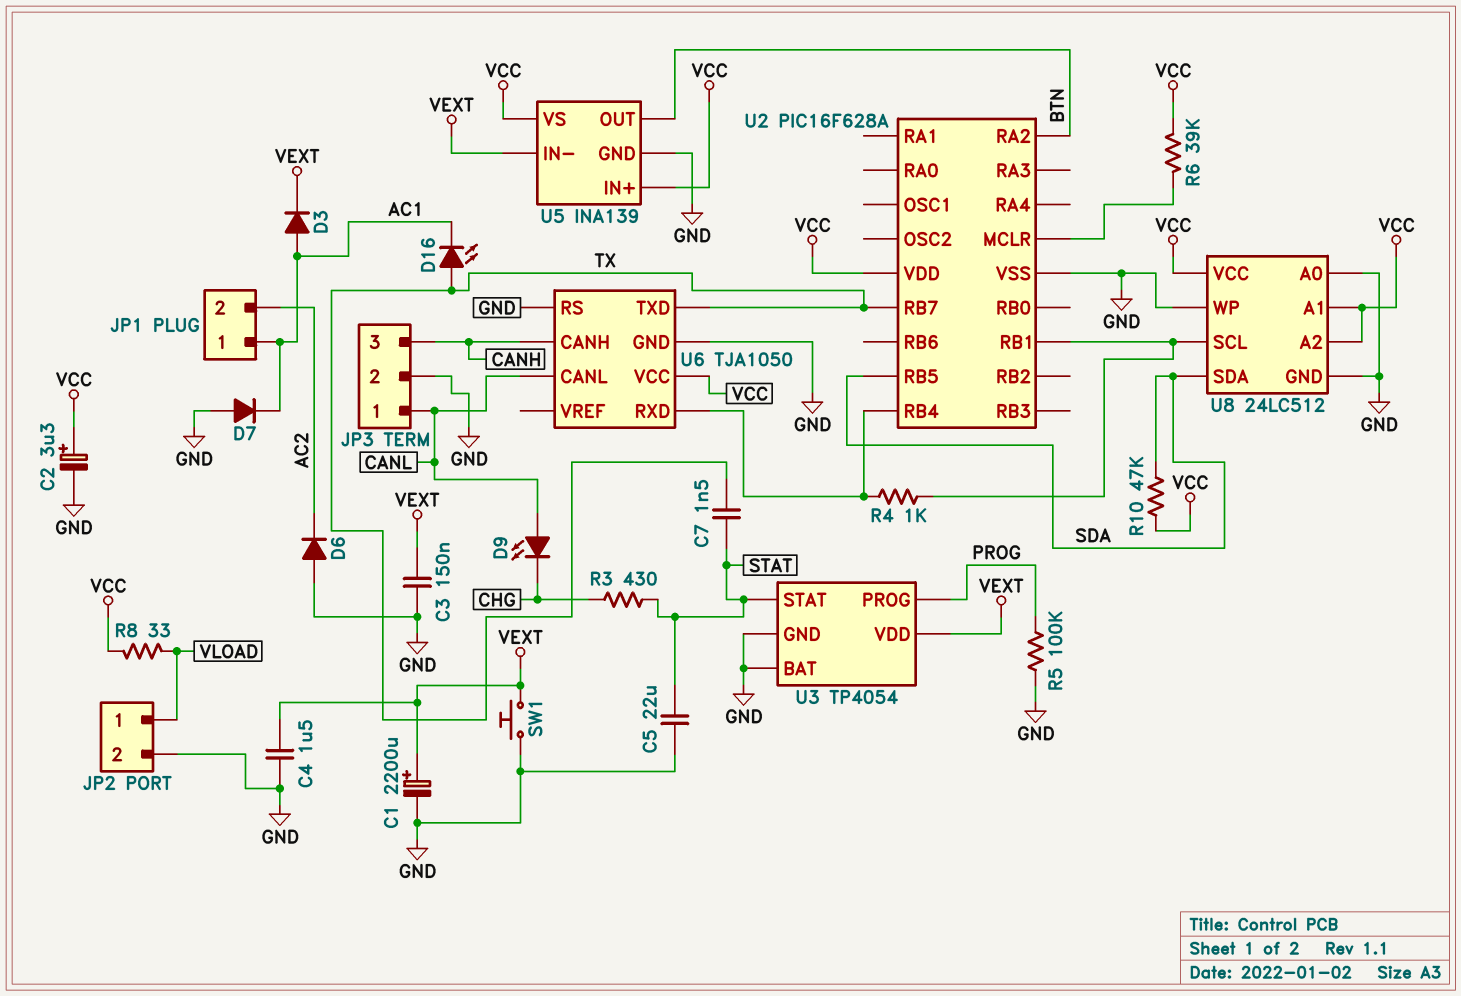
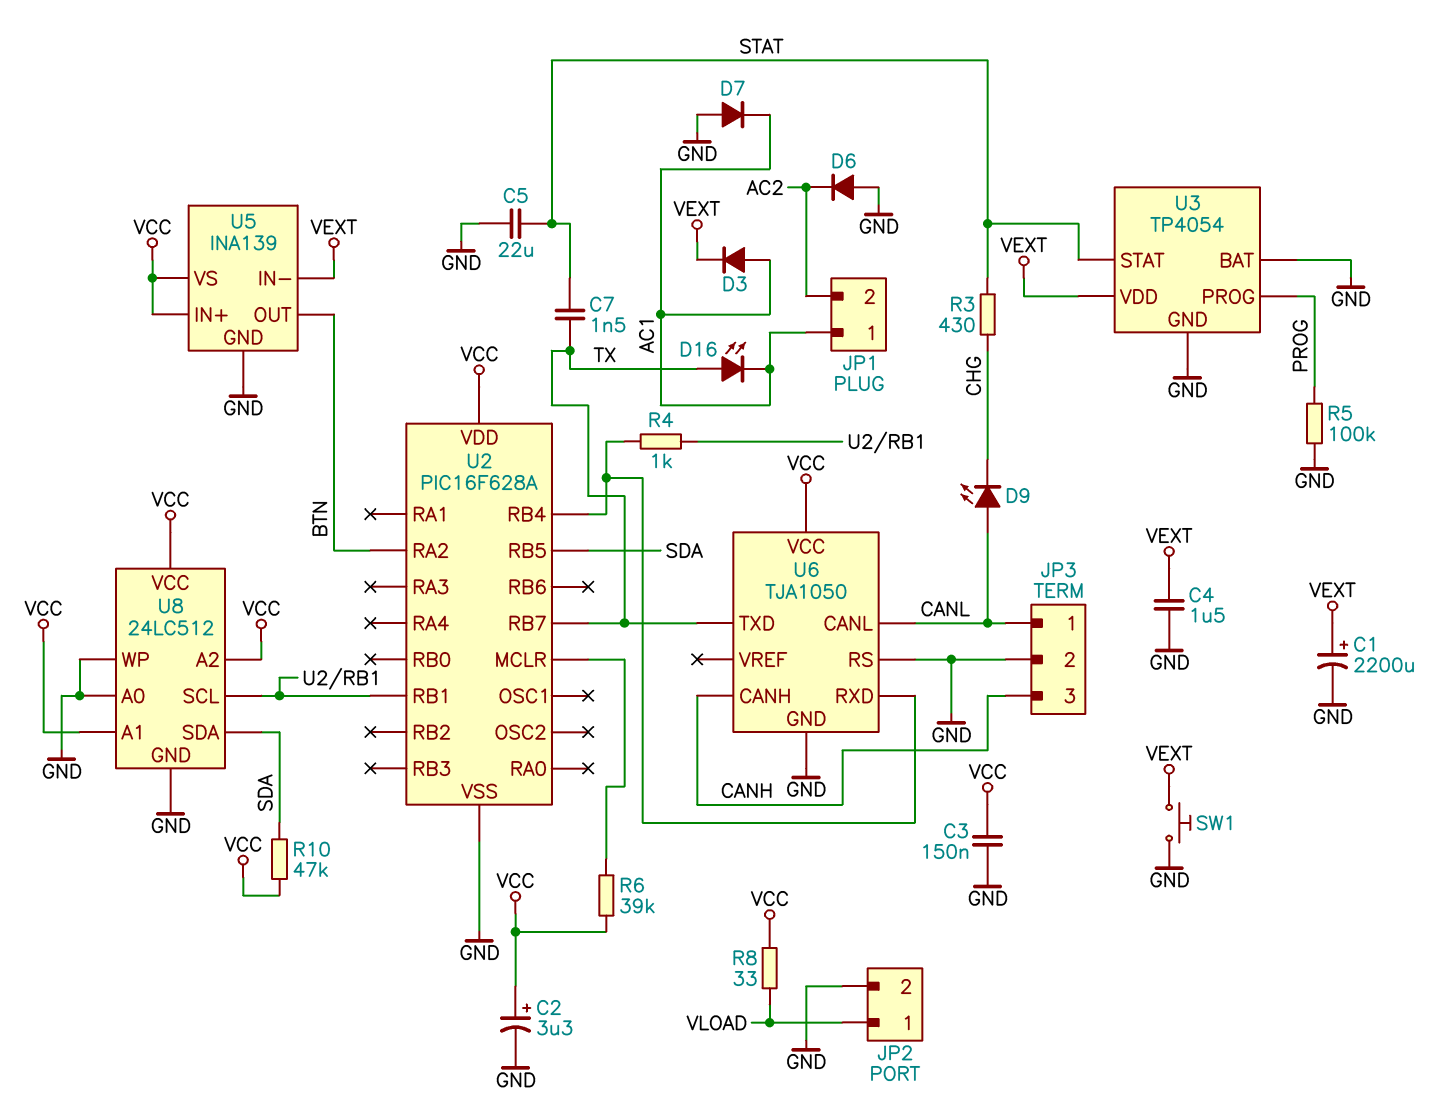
C3: 150nF (GND, VEXT) -> 150nF (GND, VCC)

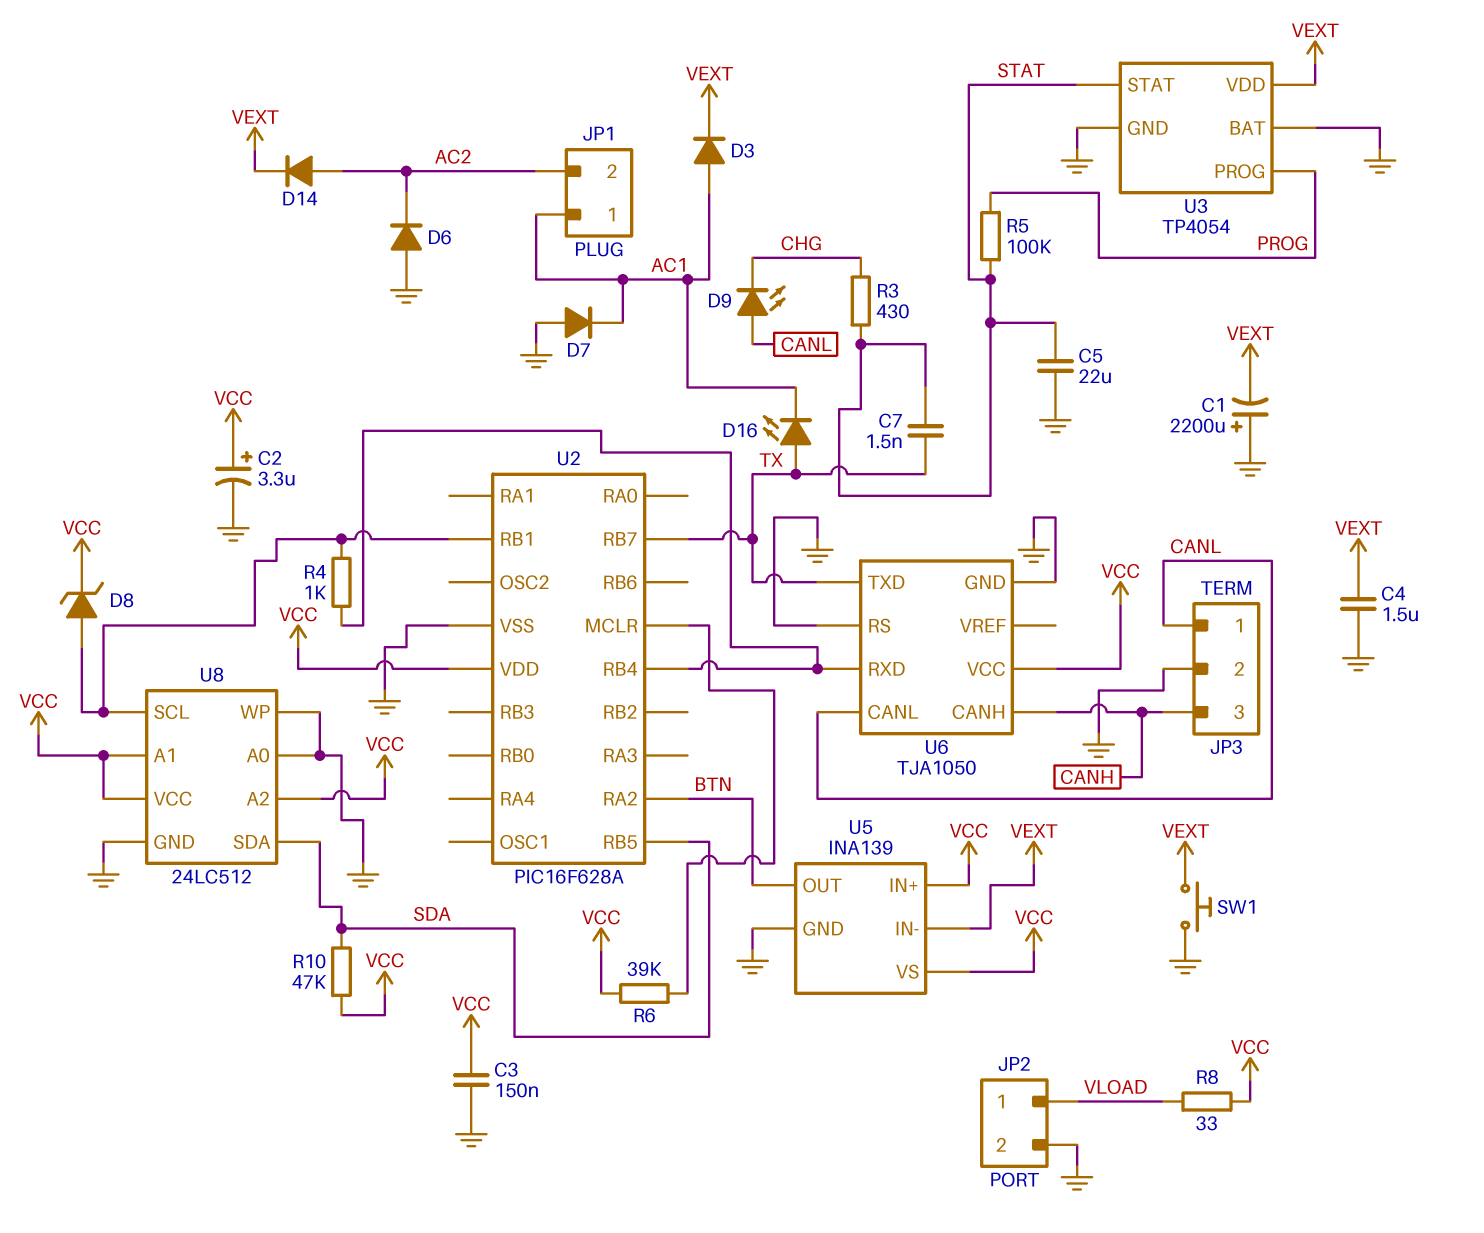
C1: 2200uF (plus VEXT, minus GND) -> 2200uF (plus GND, minus VEXT)
D8: none -> zener (A U2/RB1, K VCC)
D14: none -> diode (A AC2, K VEXT)
R5: 100k (GND, PROG) -> 100k (PROG, STAT)

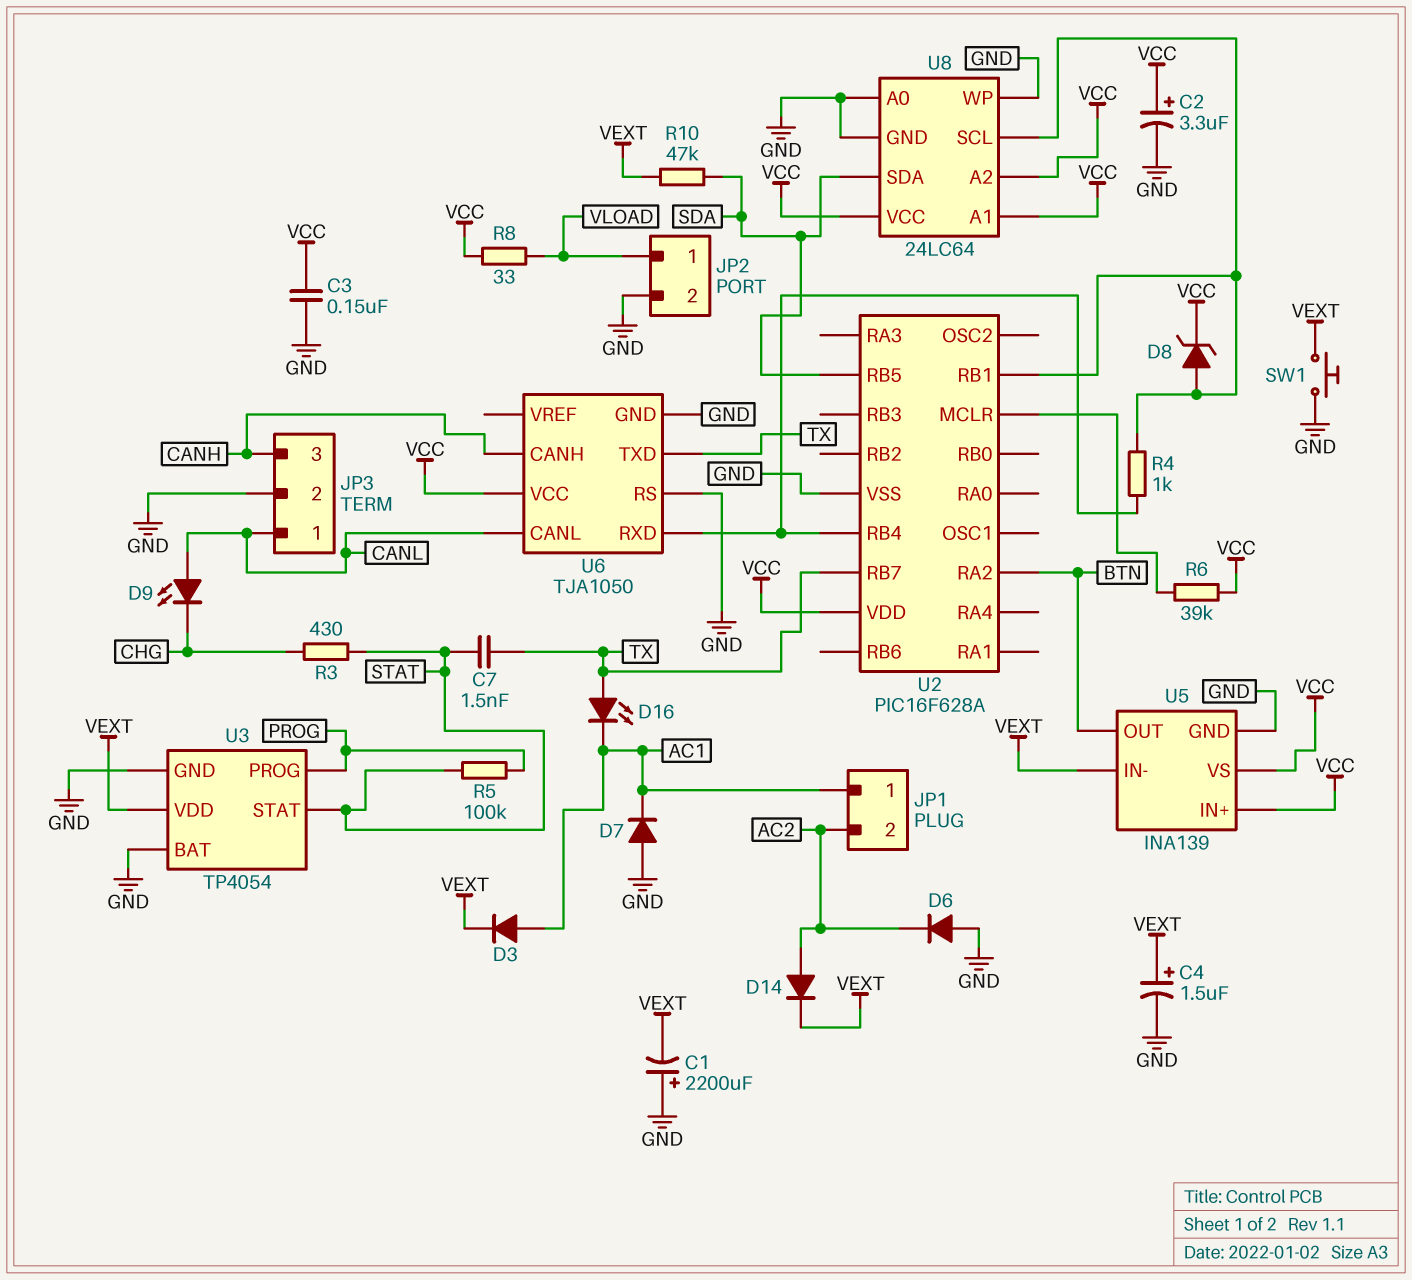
C4: 1.5uF (GND, VEXT) -> 1.5uF (plus VEXT, minus GND)
C5: 22uF (GND, STAT) -> none
R10: 47k (SDA, VCC) -> 47k (SDA, VEXT)
U8: 24LC512 -> 24LC64

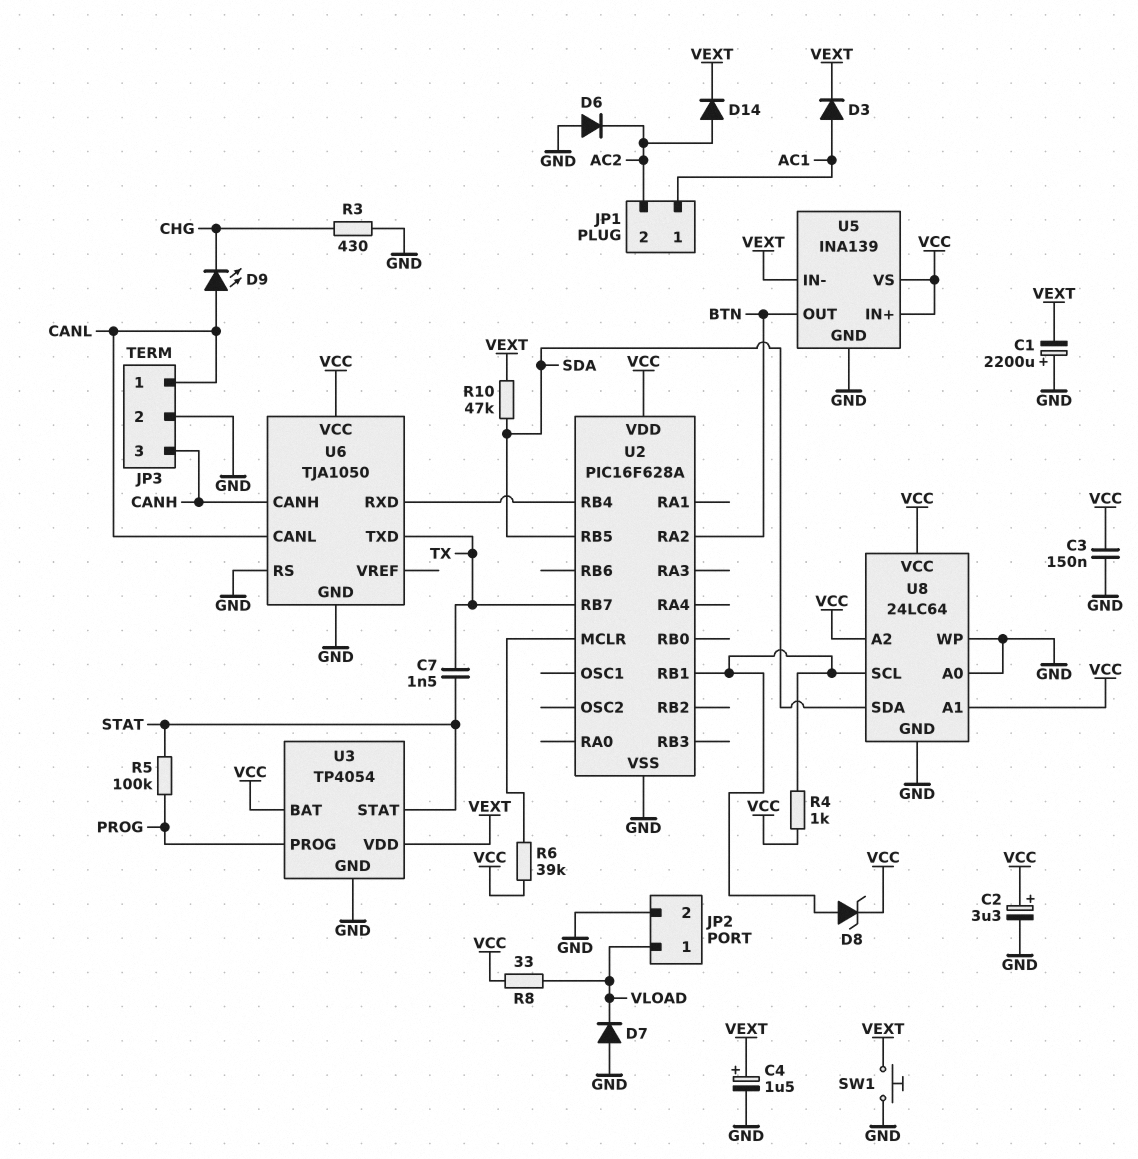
D7: diode (A GND, K AC1) -> diode (A GND, K VLOAD)
D16: LED (A TX, K AC1) -> none
R3: 430 (CHG, STAT) -> 430 (CHG, GND)
R4: 1k (U2/RB1, U2/RB4) -> 1k (U2/RB1, VCC)
U3 pin BAT: GND -> VCC

